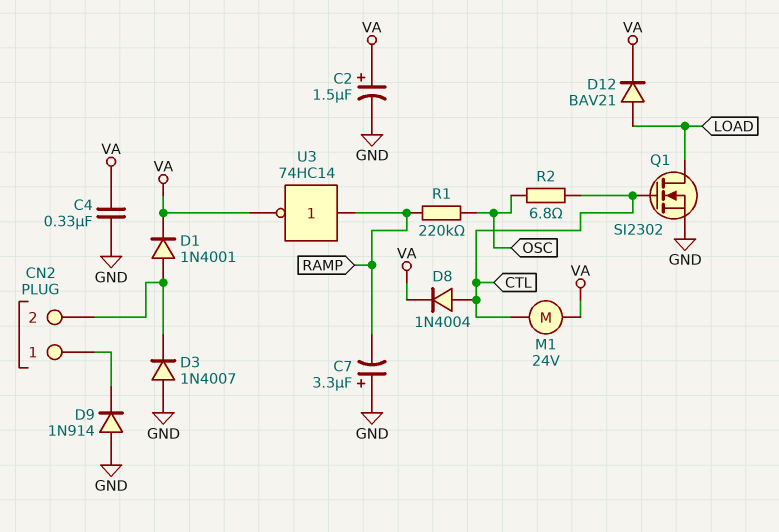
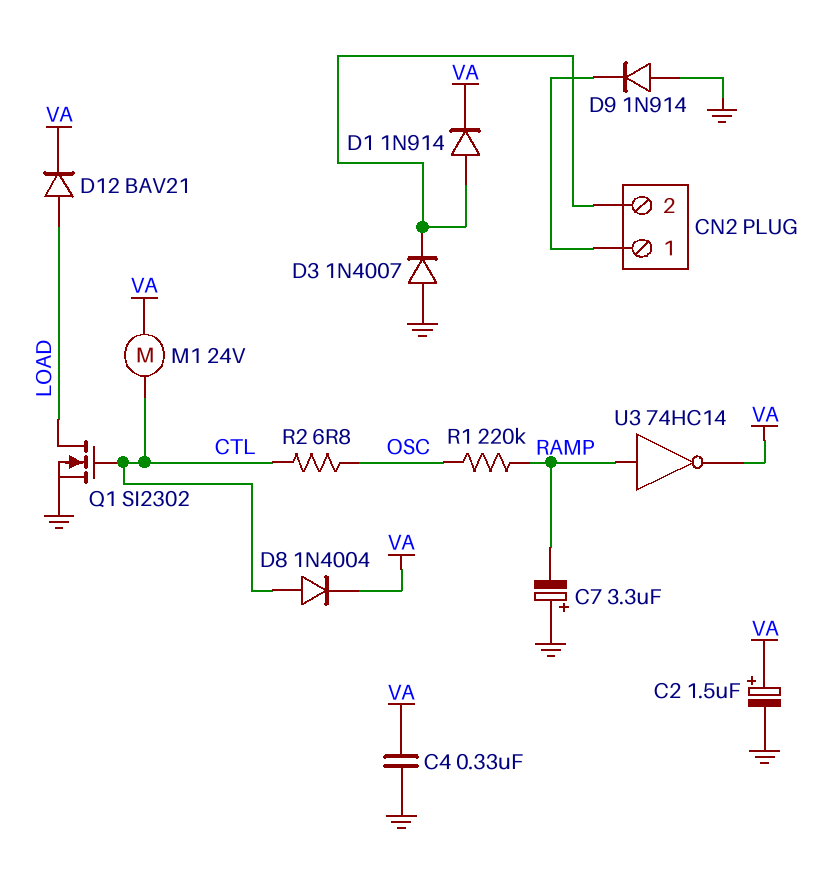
D1: diode 1N4001 (A CN2/2, K VA) -> diode 1N914 (A CN2/2, K VA)

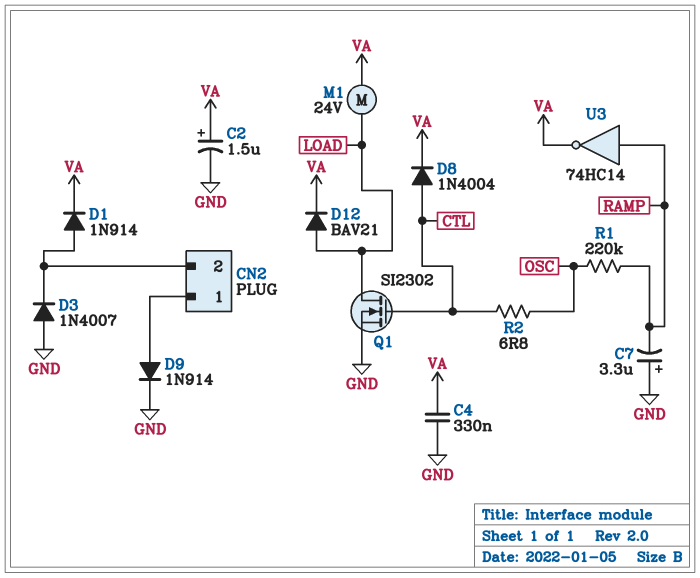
D9: diode 1N914 (A GND, K CN2/1) -> diode 1N914 (A CN2/1, K GND)
M1: motor 24V (CTL, VA) -> motor 24V (LOAD, VA)

